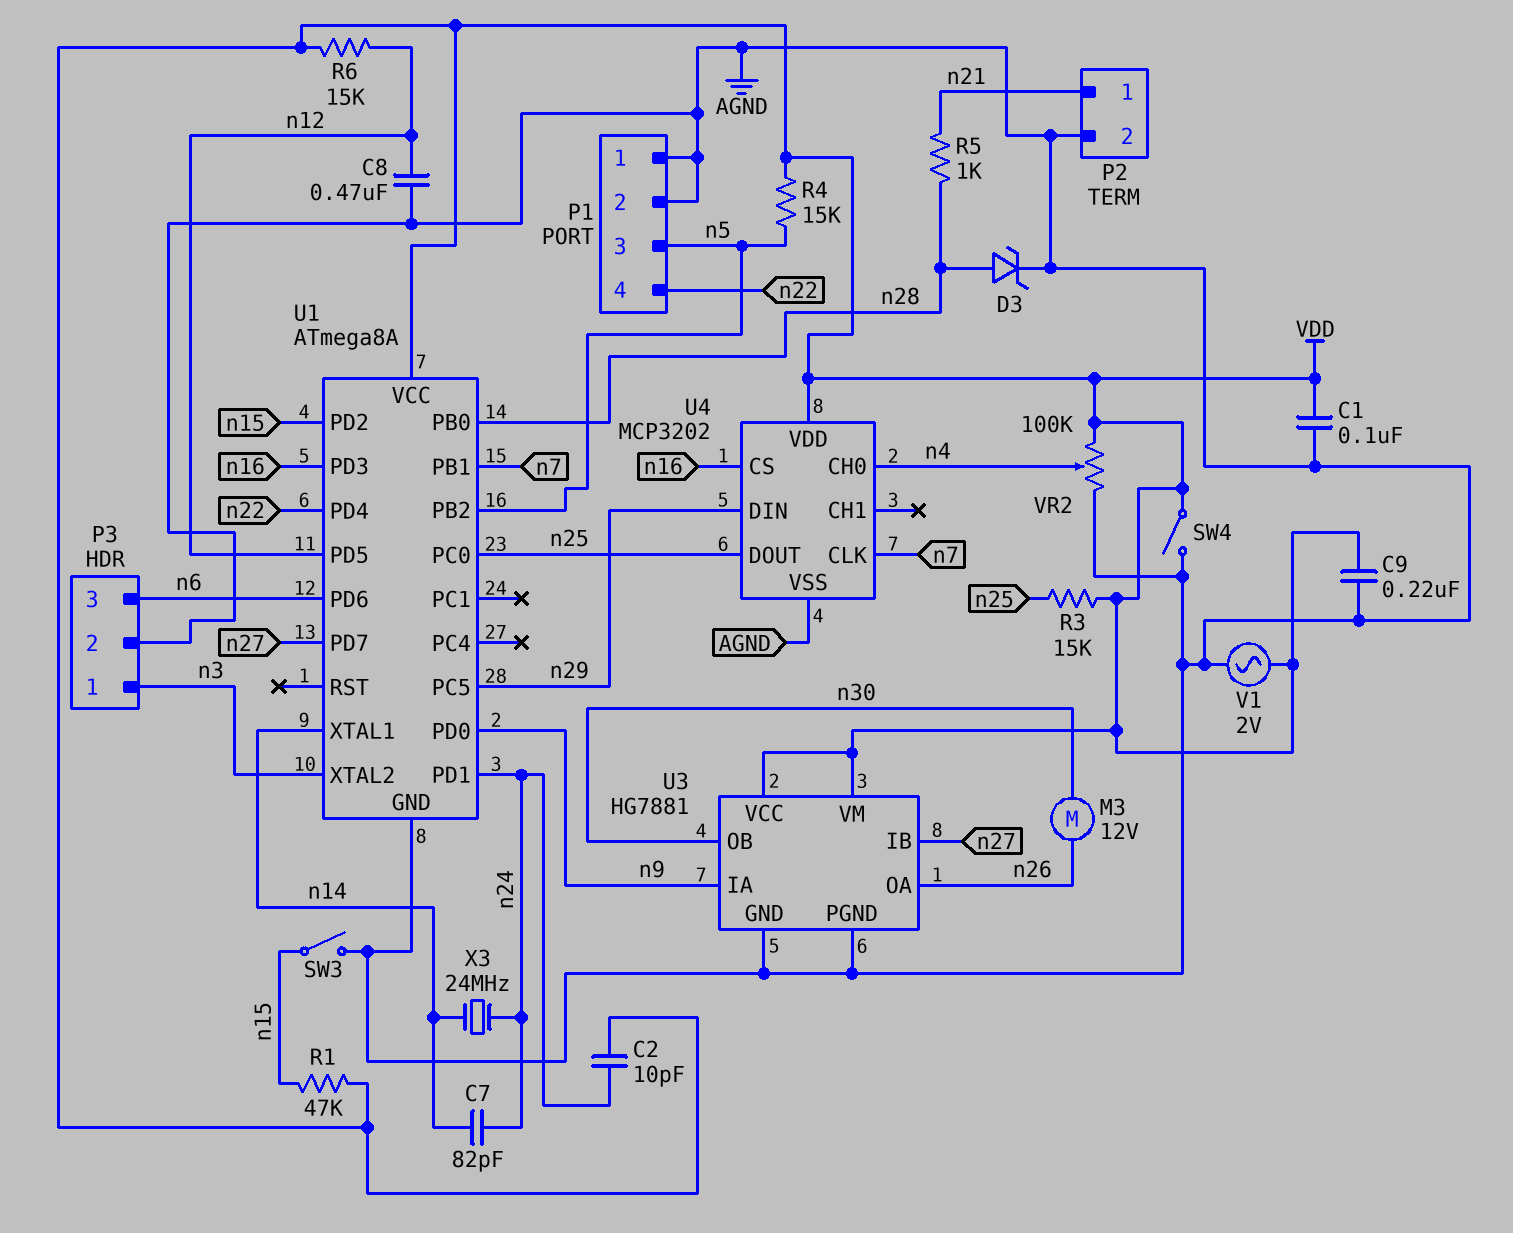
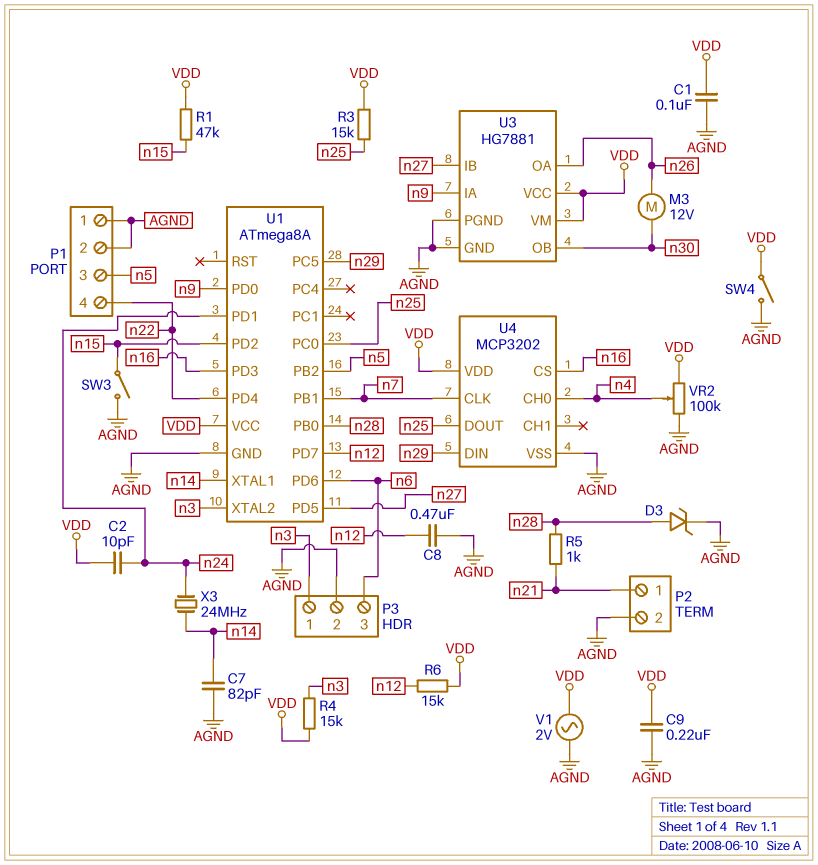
C7: 82pF (n14, n24) -> 82pF (AGND, n14)
R4: 15k (VDD, n5) -> 15k (VDD, n3)
U1 pin PD5: n12 -> n27
U1 pin PD7: n27 -> n12

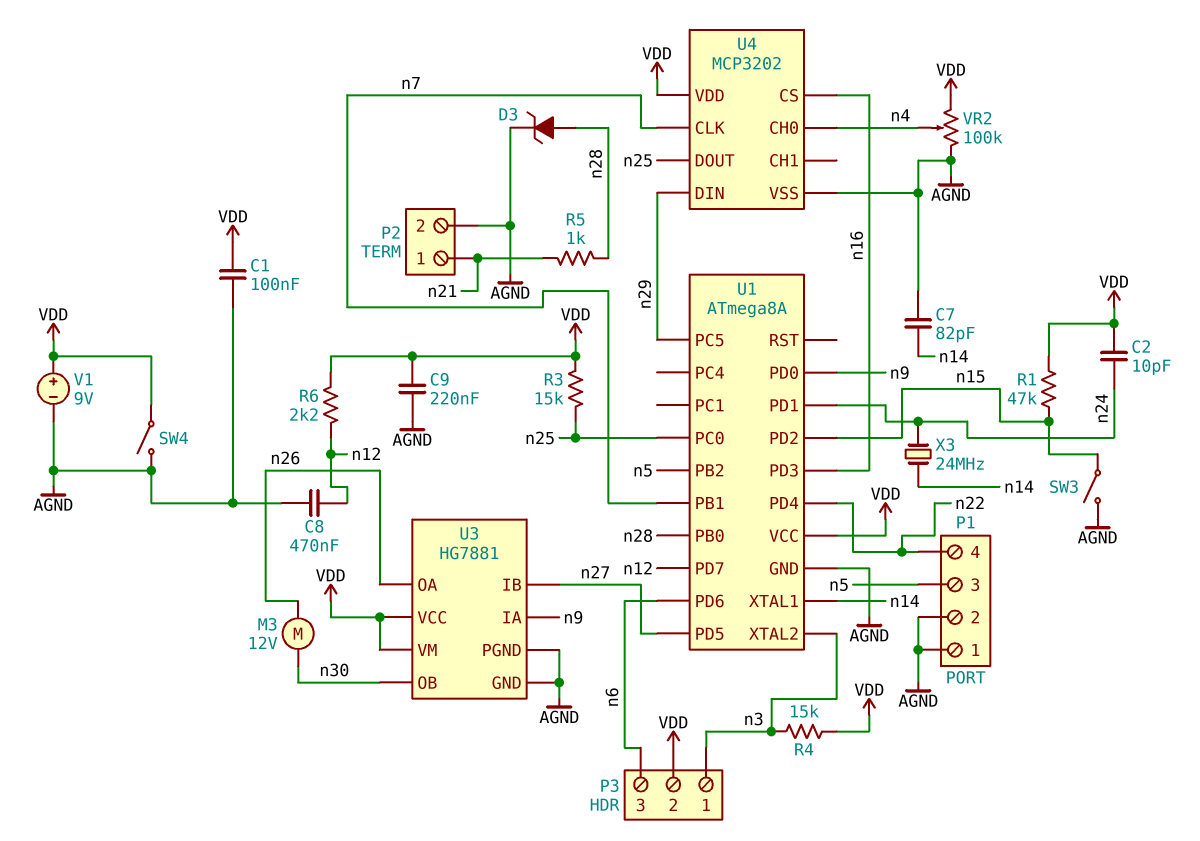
P3 pin 2: AGND -> VDD
R6: 15k (VDD, n12) -> 2.2k (VDD, n12)
V1: AC 2V (AGND, VDD) -> 9V (plus VDD, minus AGND)

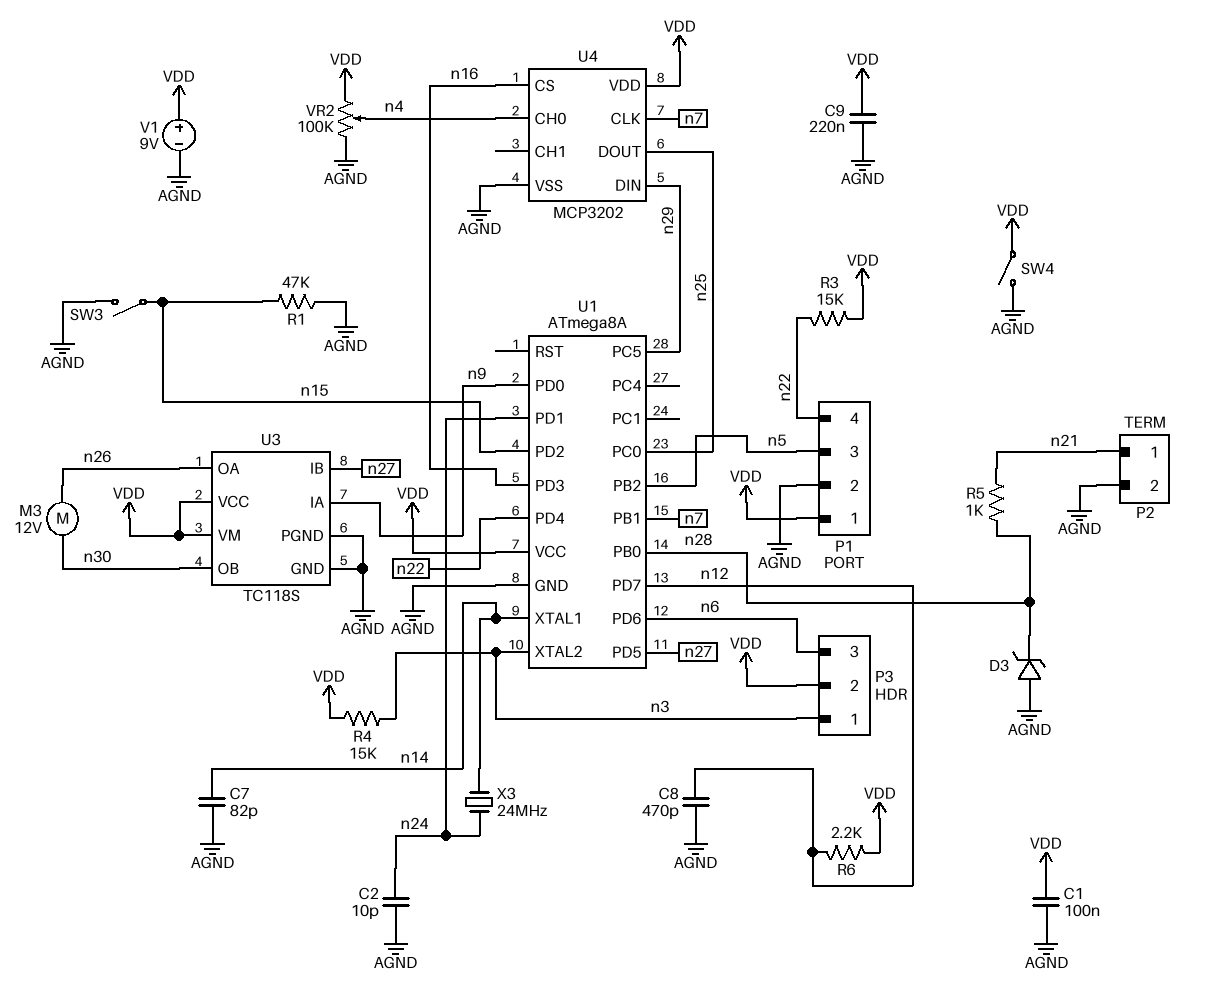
C2: 10pF (VDD, n24) -> 10pF (AGND, n24)
C8: 470nF (AGND, n12) -> 470pF (AGND, n12)
D3: zener (A n28, K AGND) -> zener (A AGND, K n28)
P1 pin 1: AGND -> VDD
R1: 47k (VDD, n15) -> 47k (AGND, n15)
R3: 15k (VDD, n25) -> 15k (VDD, n22)
U3: HG7881 -> TC118S

